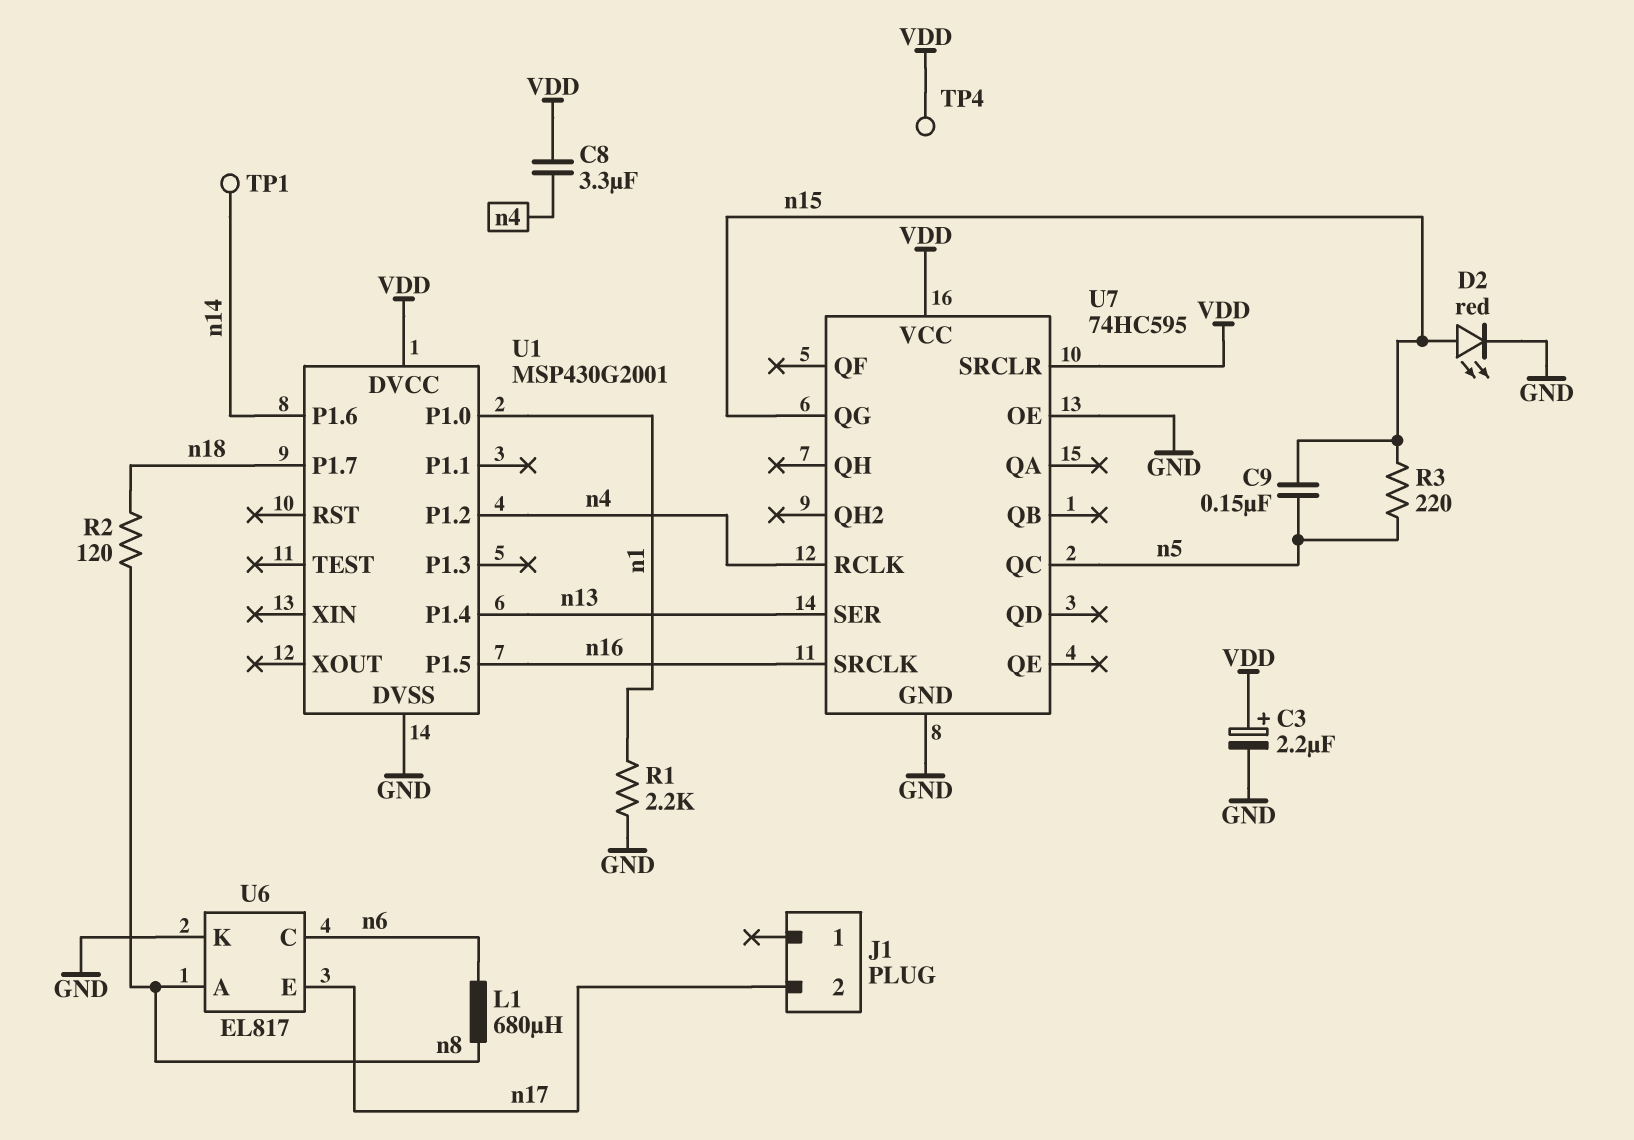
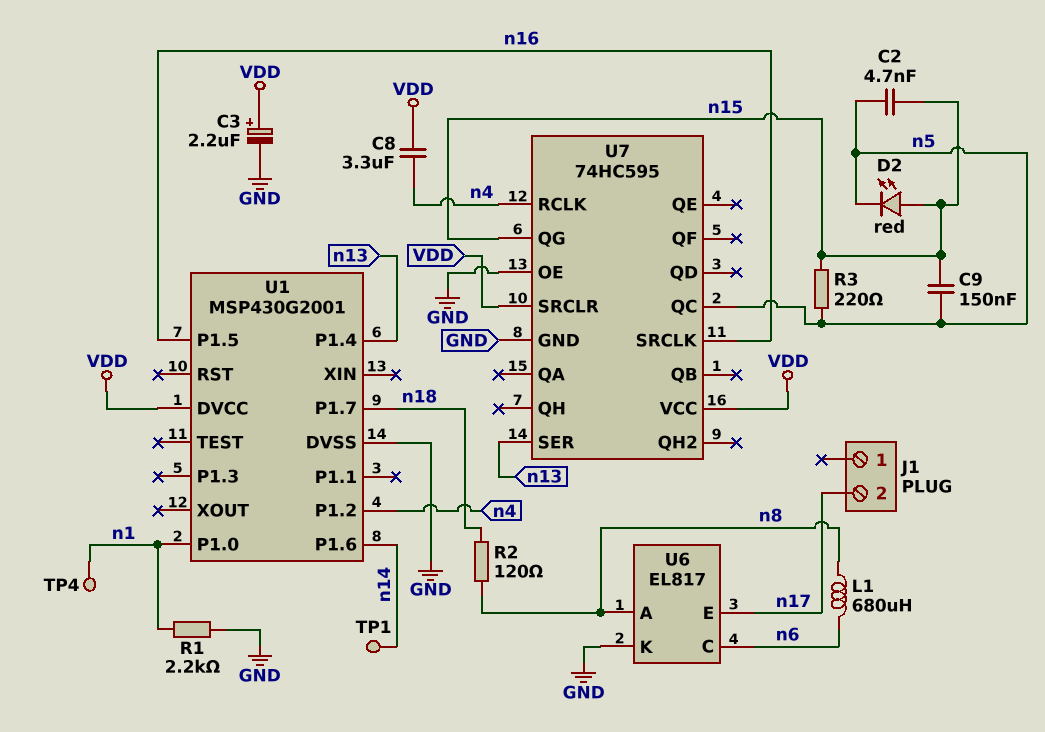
C2: none -> 4.7nF (n5, n15)
D2: LED red (A n15, K GND) -> LED red (A n15, K n5)
TP4: test point (VDD) -> test point (n1)

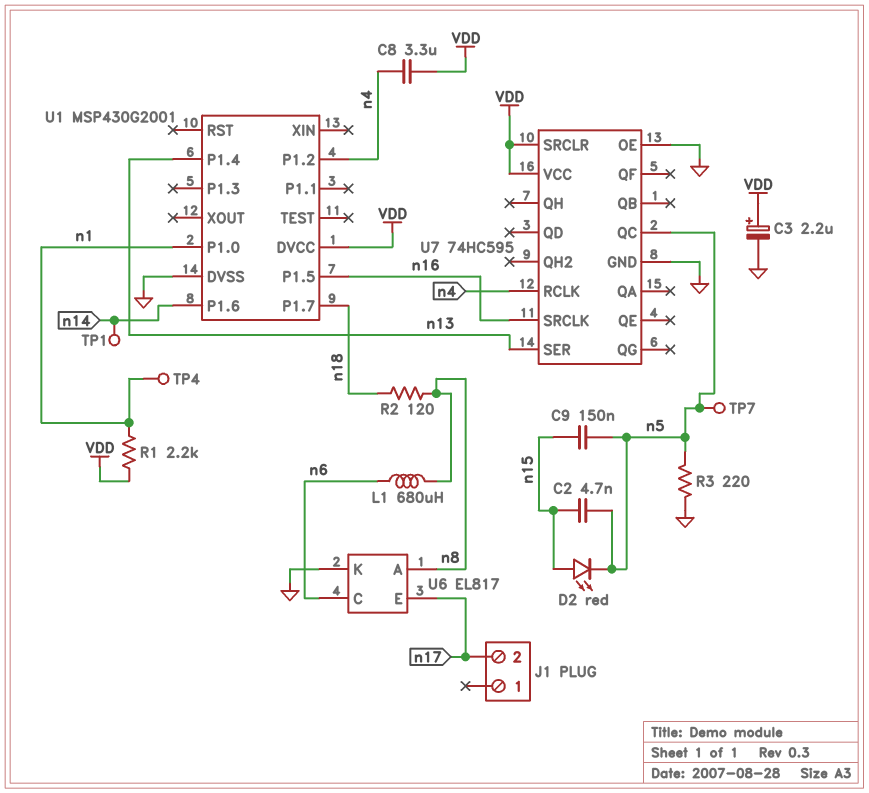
R1: 2.2k (GND, n1) -> 2.2k (VDD, n1)
R3: 220 (n5, n15) -> 220 (GND, n5)
TP7: none -> test point (n5)
U7 pin QG: n15 -> none

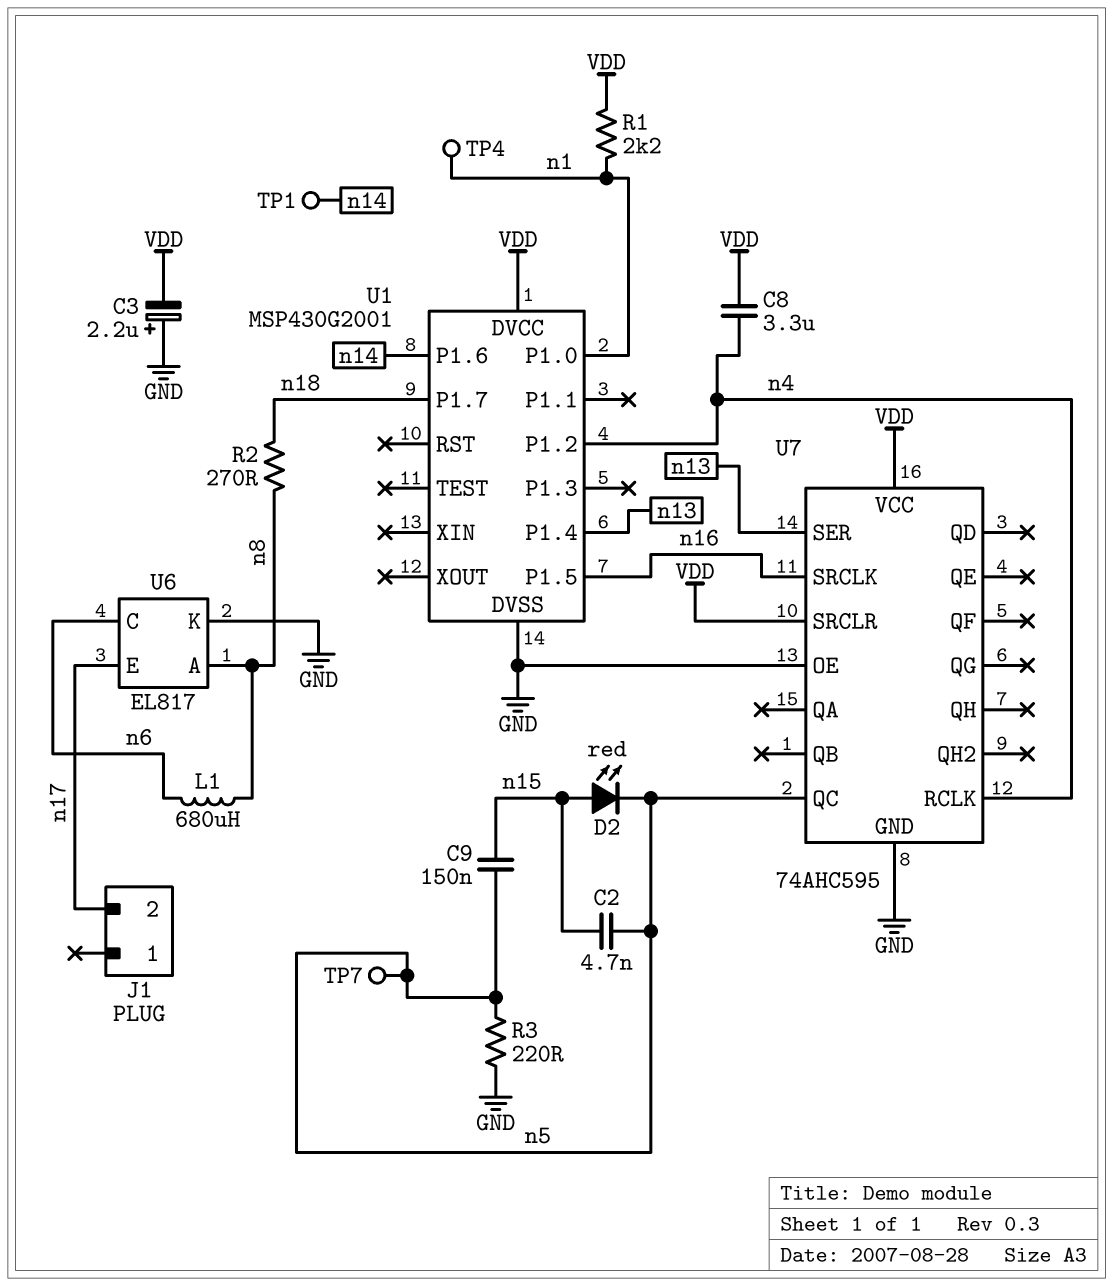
C3: 2.2uF (plus VDD, minus GND) -> 2.2uF (plus GND, minus VDD)
R2: 120 (n8, n18) -> 270 (n8, n18)
U7: 74HC595 -> 74AHC595

